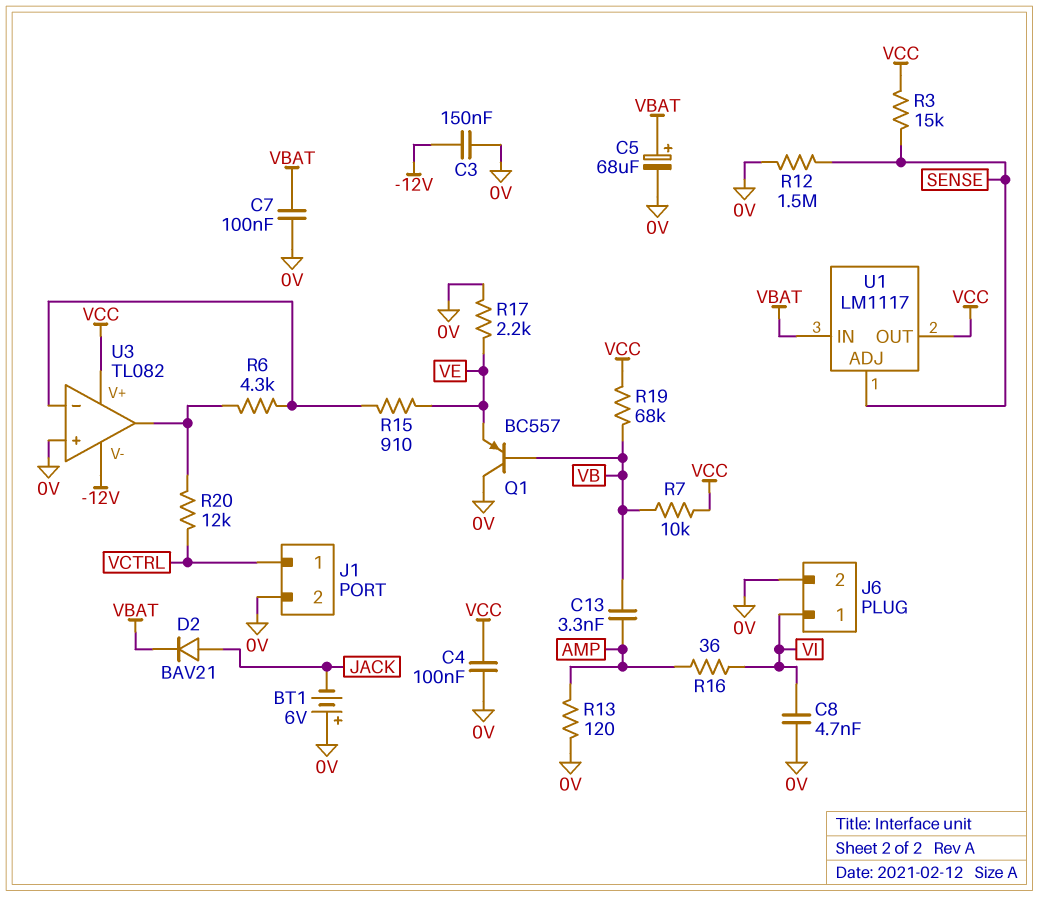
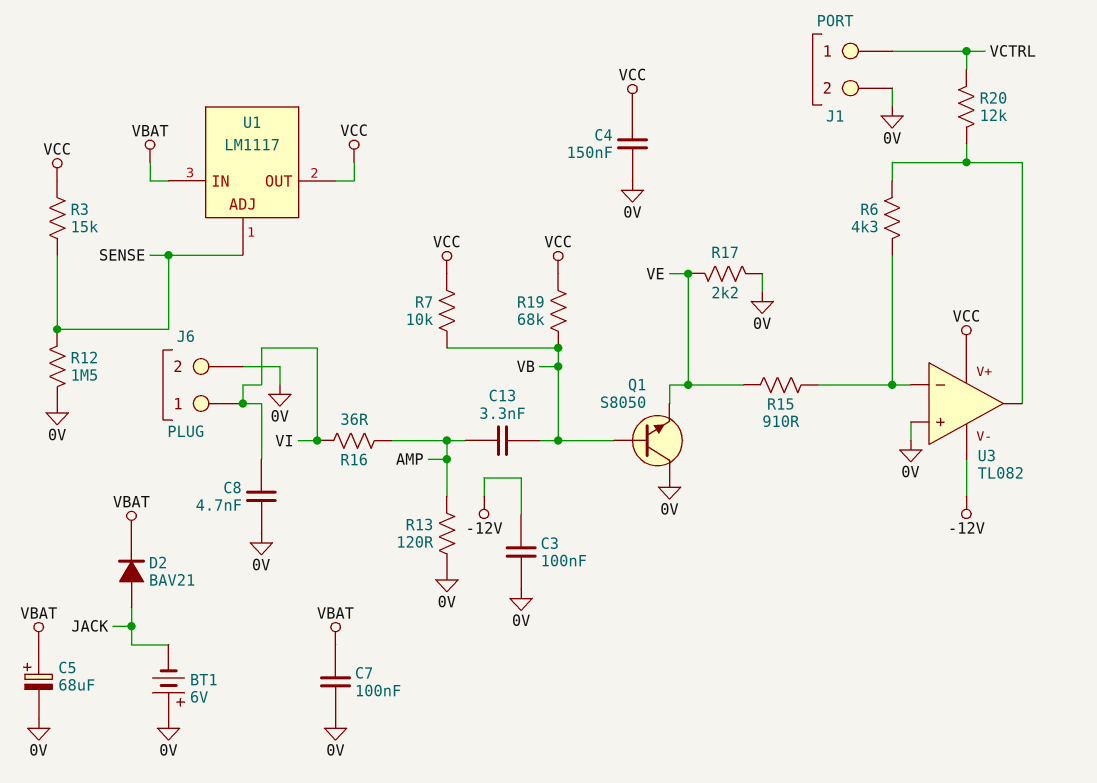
C3: 150nF (-12V, 0V) -> 100nF (-12V, 0V)
C4: 100nF (0V, VCC) -> 150nF (0V, VCC)
Q1: PNP BC557 (B VB, C 0V, E VE) -> NPN S8050 (B VB, C 0V, E VE)

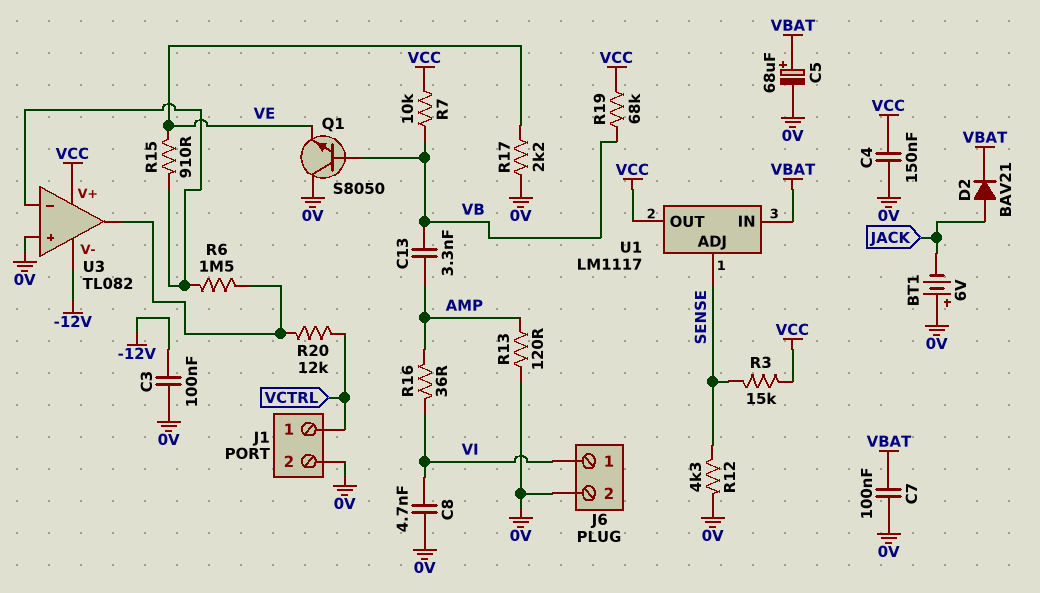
R6: 4.3k (U3/in-, U3/out) -> 1.5M (U3/in-, U3/out)
R12: 1.5M (0V, SENSE) -> 4.3k (0V, SENSE)

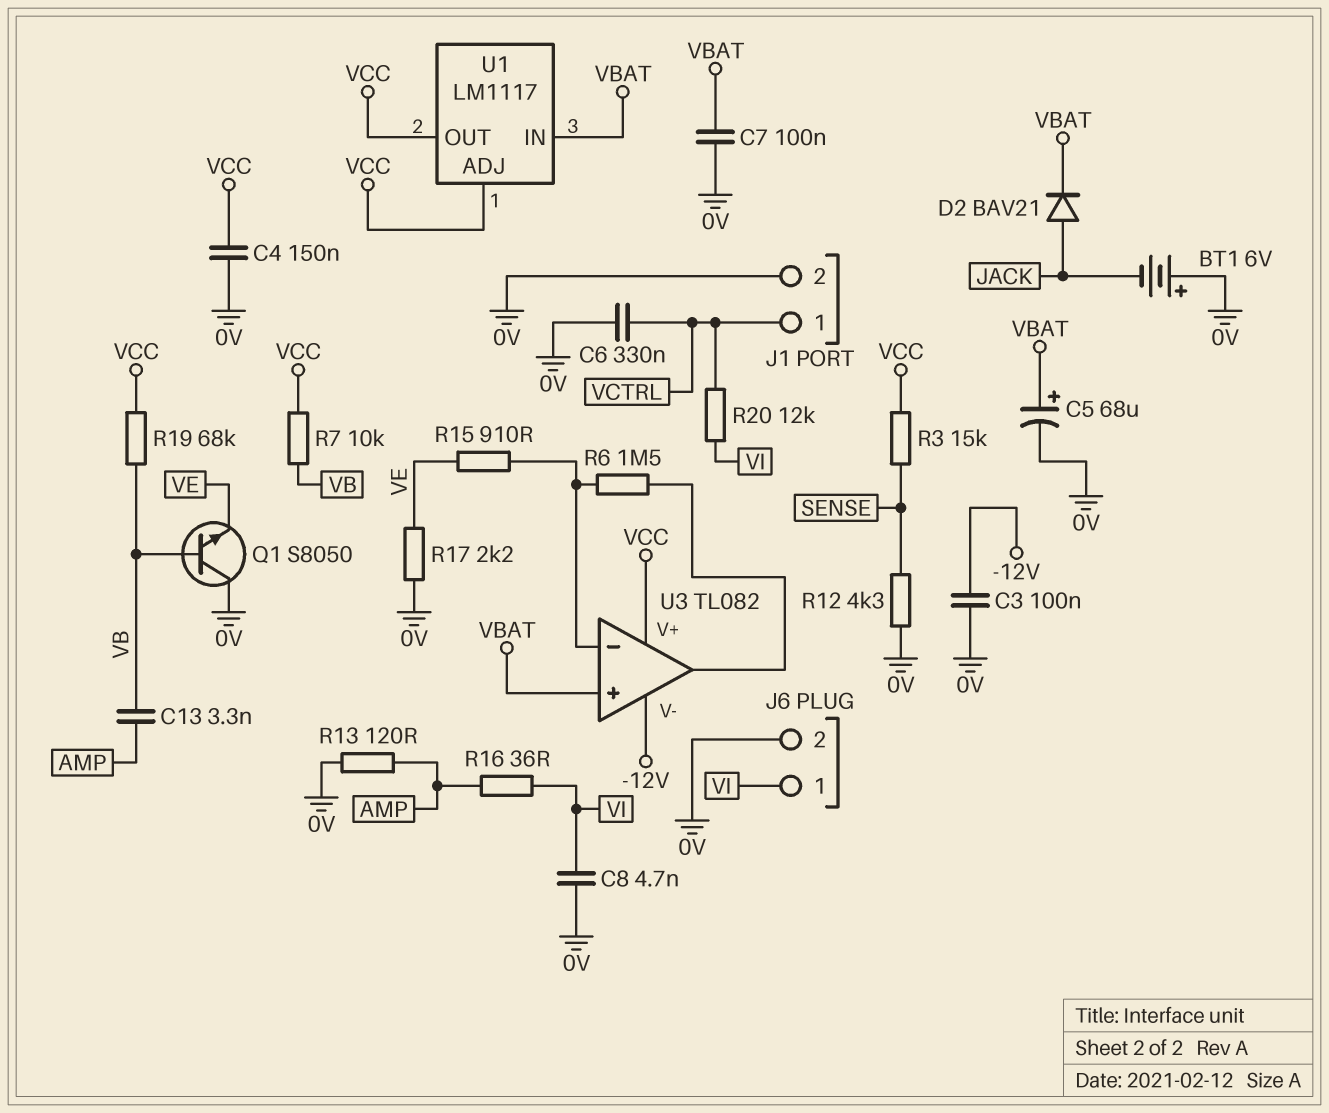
C6: none -> 330nF (0V, VCTRL)
R20: 12k (U3/out, VCTRL) -> 12k (VCTRL, VI)
U1 pin ADJ: SENSE -> VCC
U3 pin in+: 0V -> VBAT

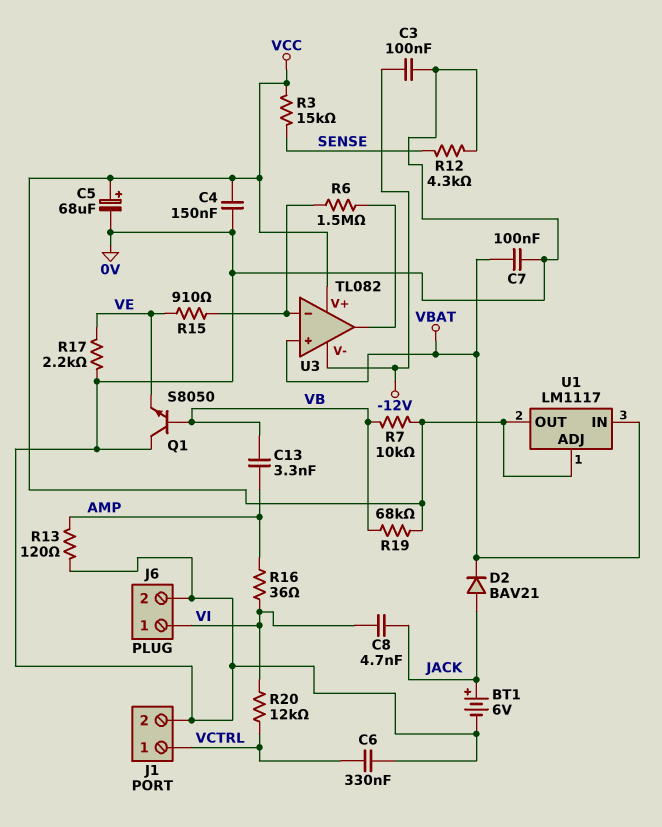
BT1: 6V (plus 0V, minus JACK) -> 6V (plus JACK, minus 0V)
C5: 68uF (plus VBAT, minus 0V) -> 68uF (plus VCC, minus 0V)
C8: 4.7nF (0V, VI) -> 4.7nF (JACK, VI)

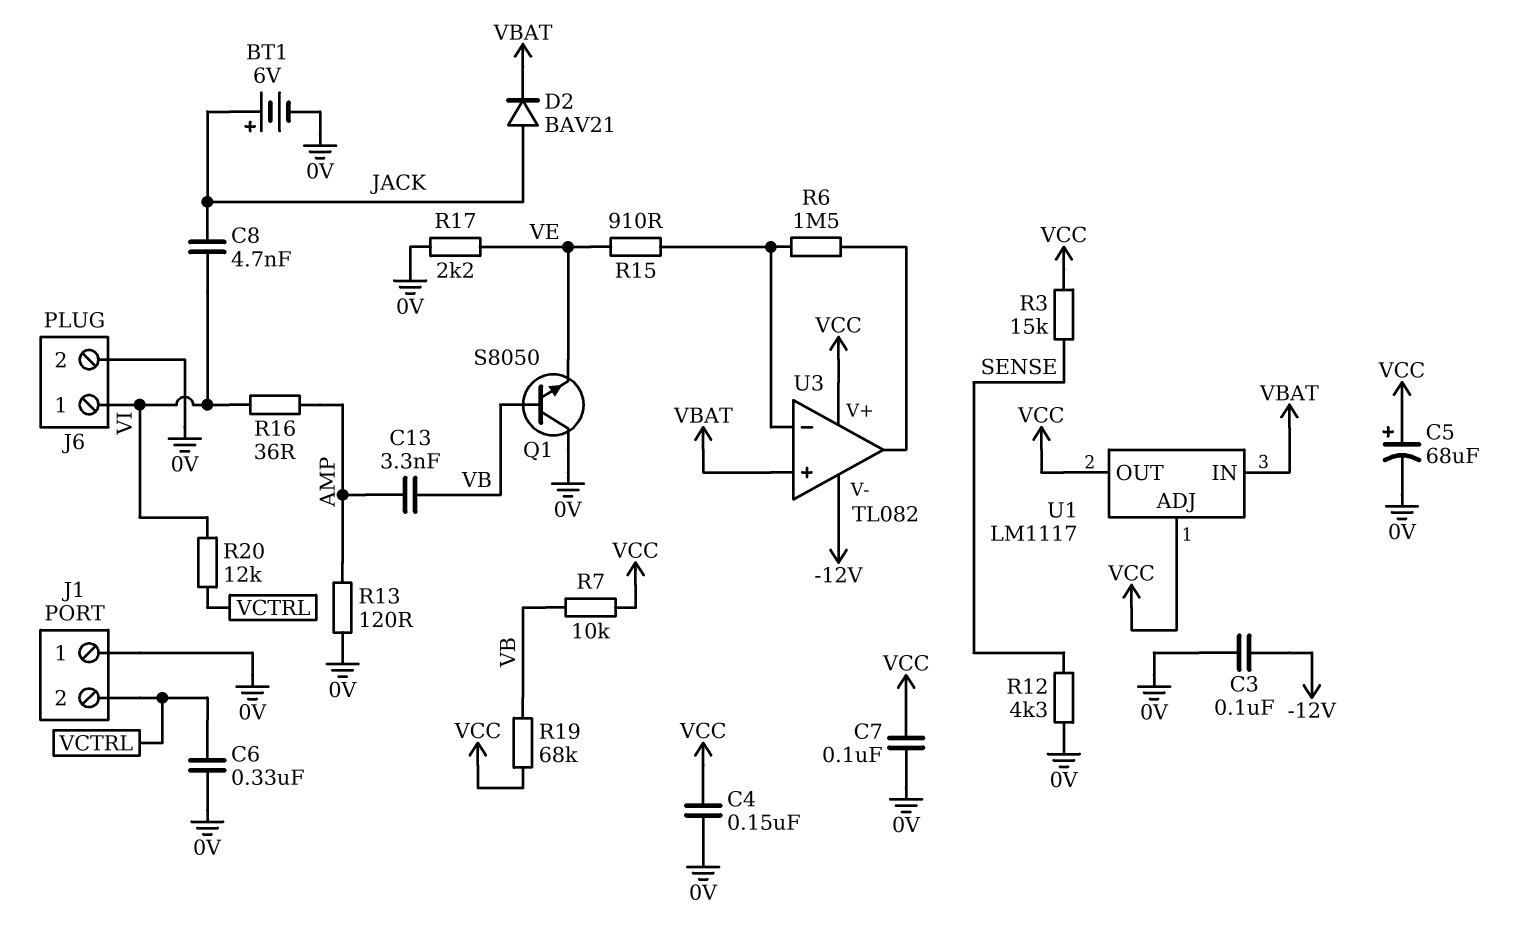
C7: 100nF (0V, VBAT) -> 100nF (0V, VCC)
J1 pin 1: VCTRL -> 0V
J1 pin 2: 0V -> VCTRL

